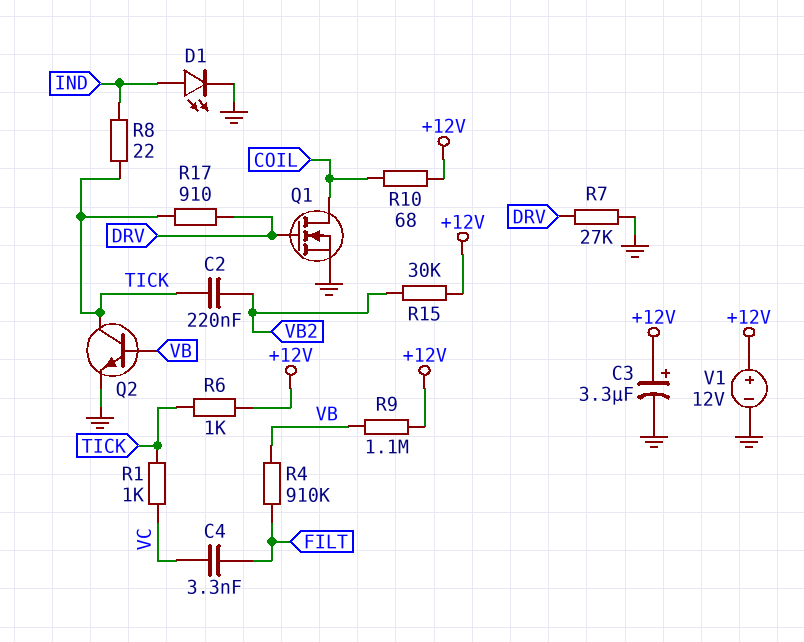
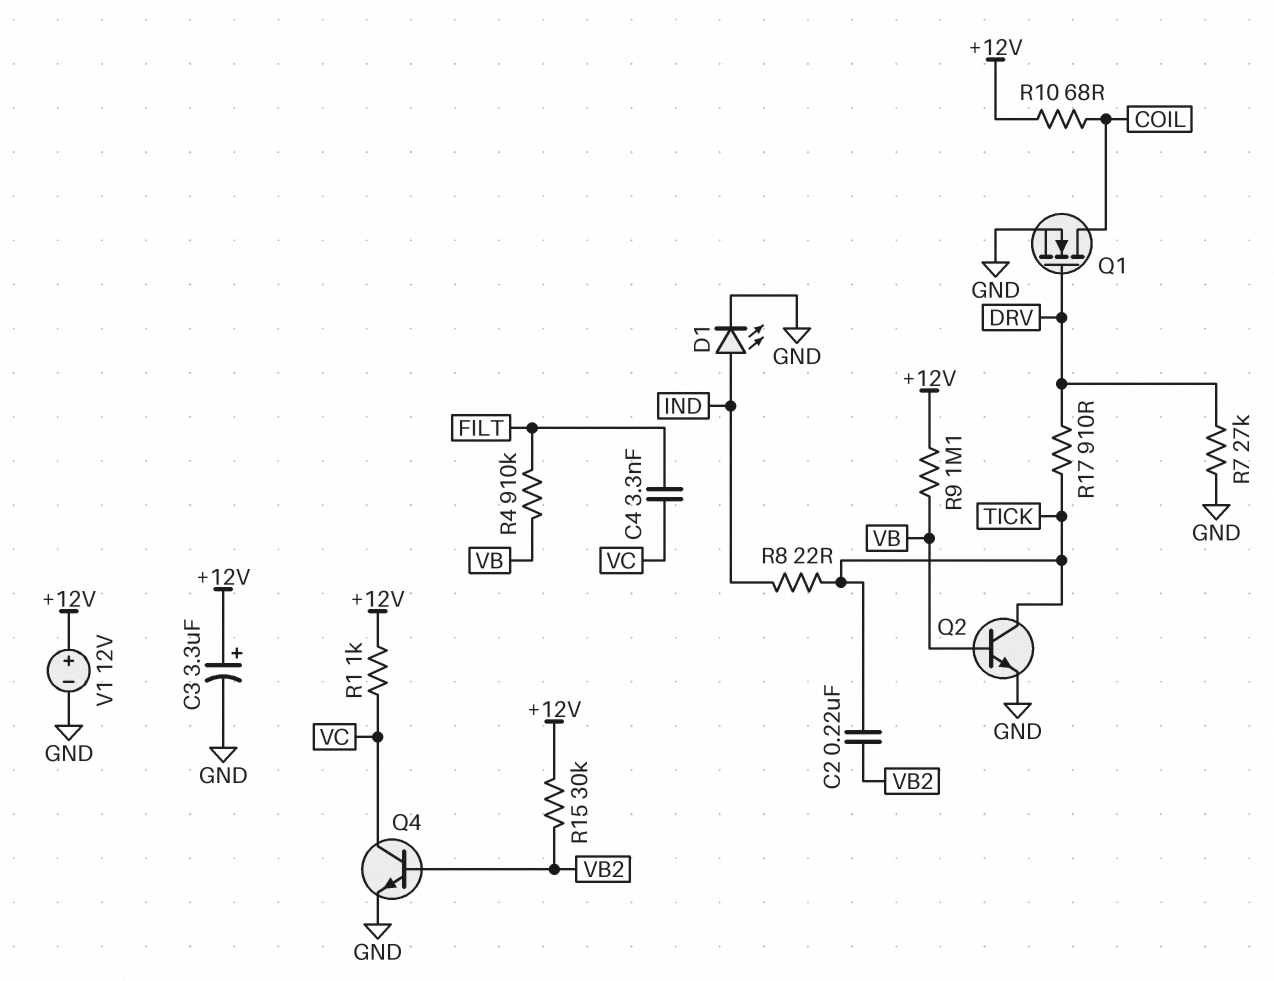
Q4: none -> NPN (B VB2, C VC, E GND)
R1: 1k (TICK, VC) -> 1k (+12V, VC)
R6: 1k (+12V, TICK) -> none

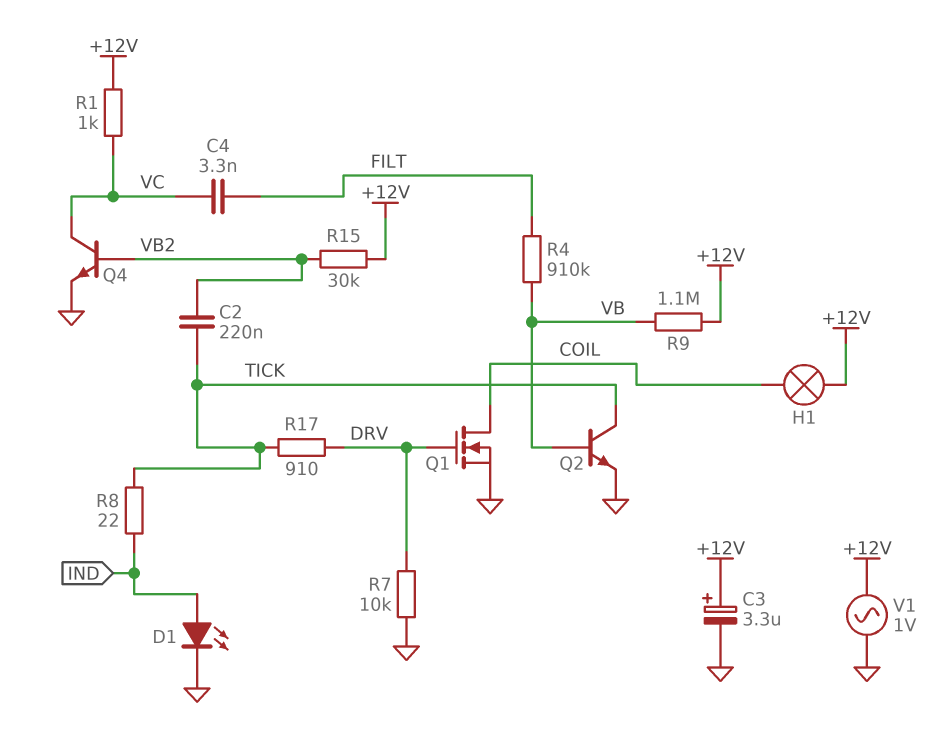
H1: none -> lamp (+12V, COIL)
R7: 27k (DRV, GND) -> 10k (DRV, GND)
R10: 68 (+12V, COIL) -> none
V1: 12V (plus +12V, minus GND) -> AC 1V (+12V, GND)

